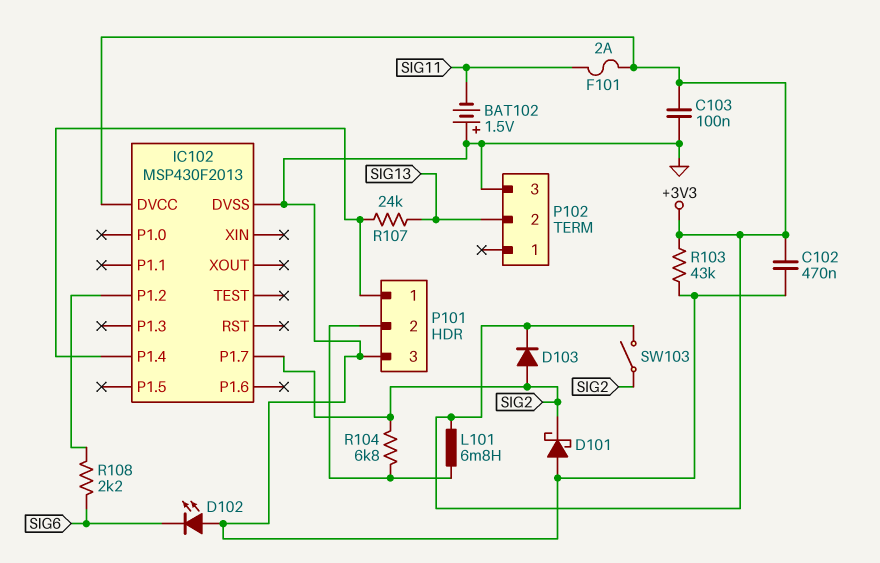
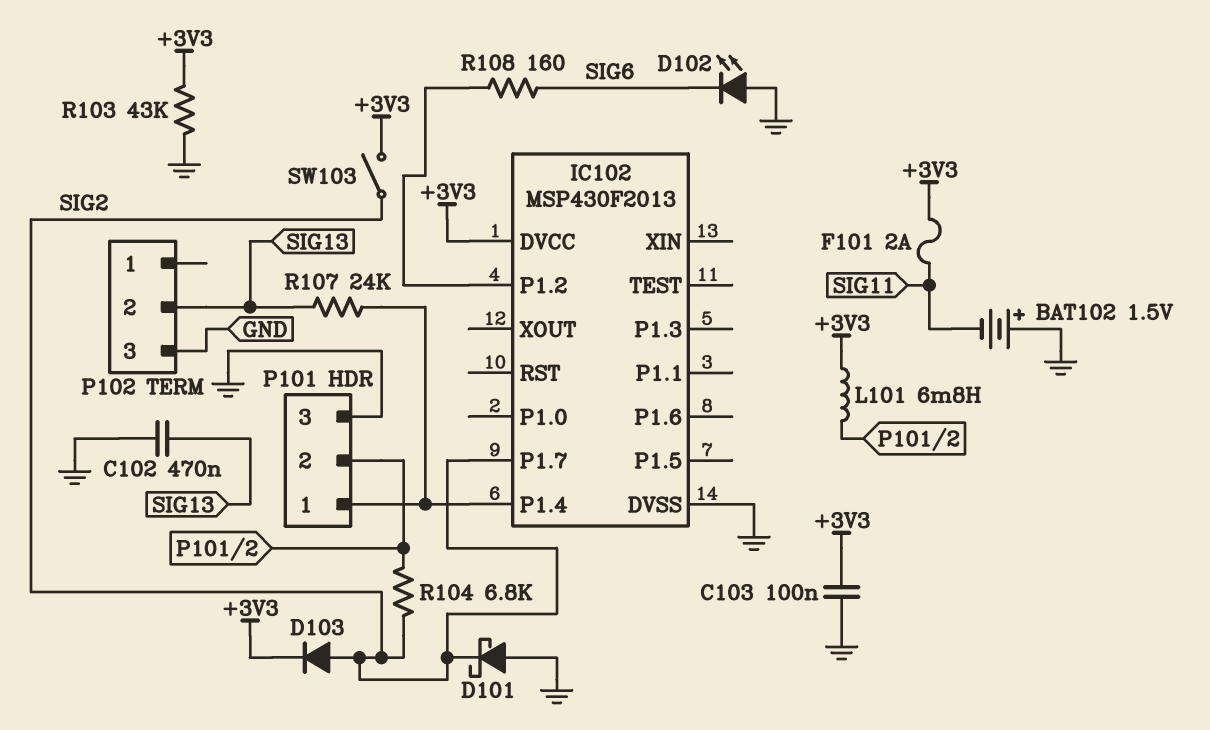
C102: 470nF (+3V3, GND) -> 470nF (GND, SIG13)
R108: 2.2k (IC102/P1.2, SIG6) -> 160 (IC102/P1.2, SIG6)

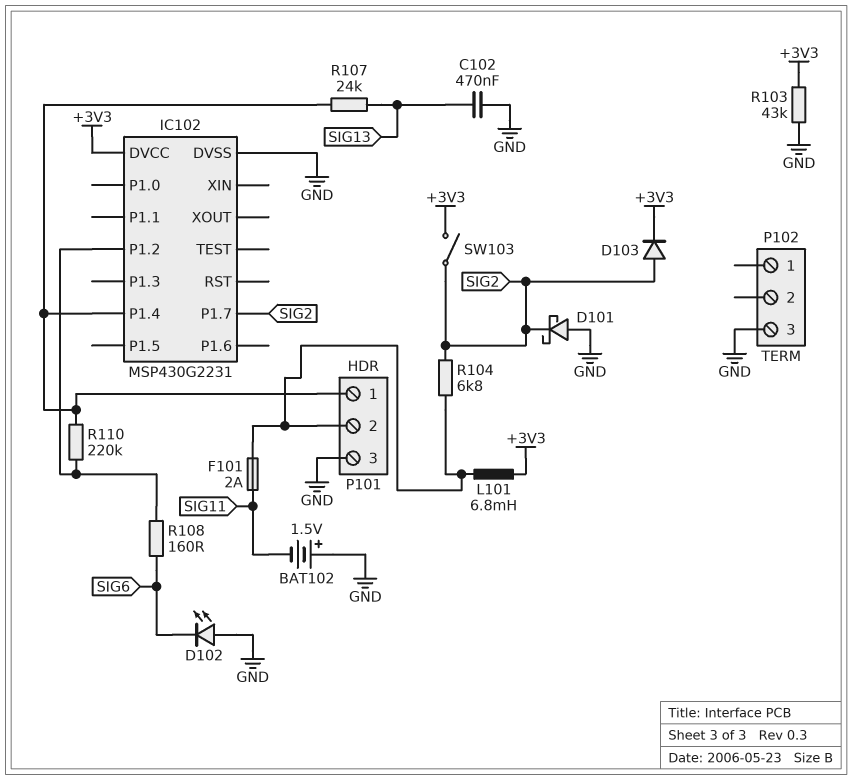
C103: 100nF (+3V3, GND) -> none
F101: 2A (+3V3, SIG11) -> 2A (P101/2, SIG11)
IC102: MSP430F2013 -> MSP430G2231
P102 pin 2: SIG13 -> none
R110: none -> 220k (IC102/P1.2, IC102/P1.4)

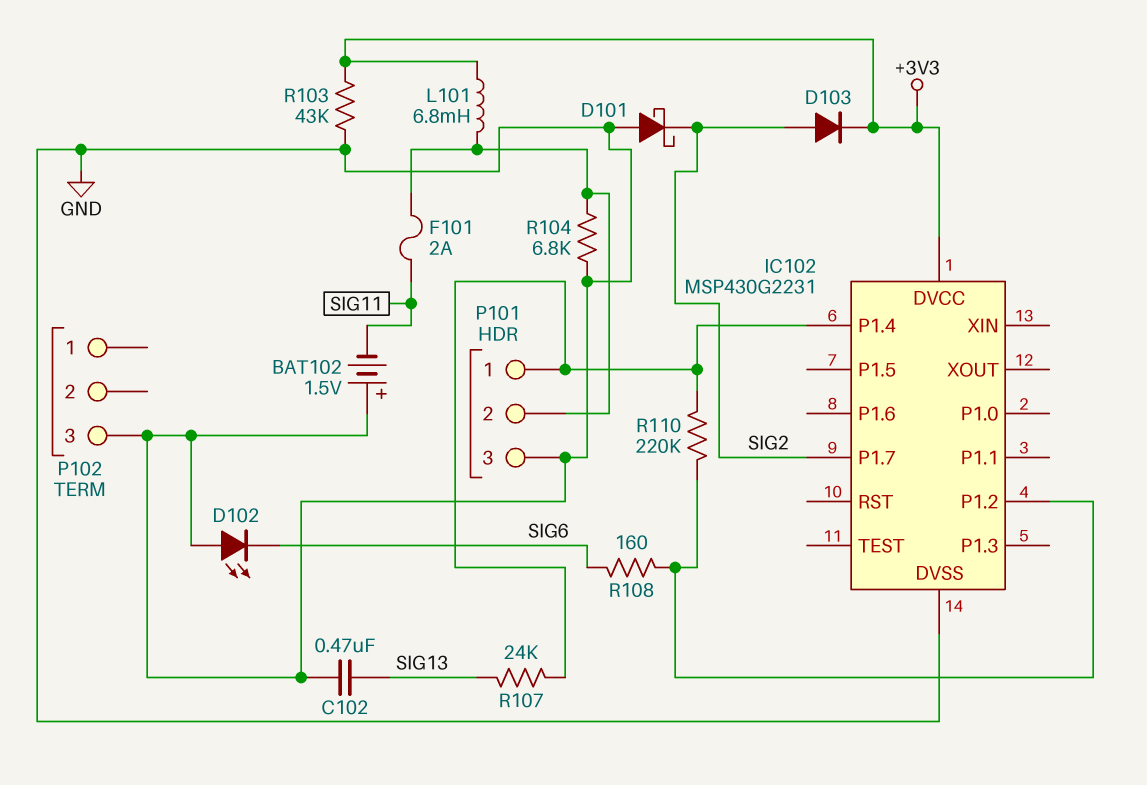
R104: 6.8k (P101/2, SIG2) -> 6.8k (GND, P101/2)
SW103: switch (+3V3, SIG2) -> none

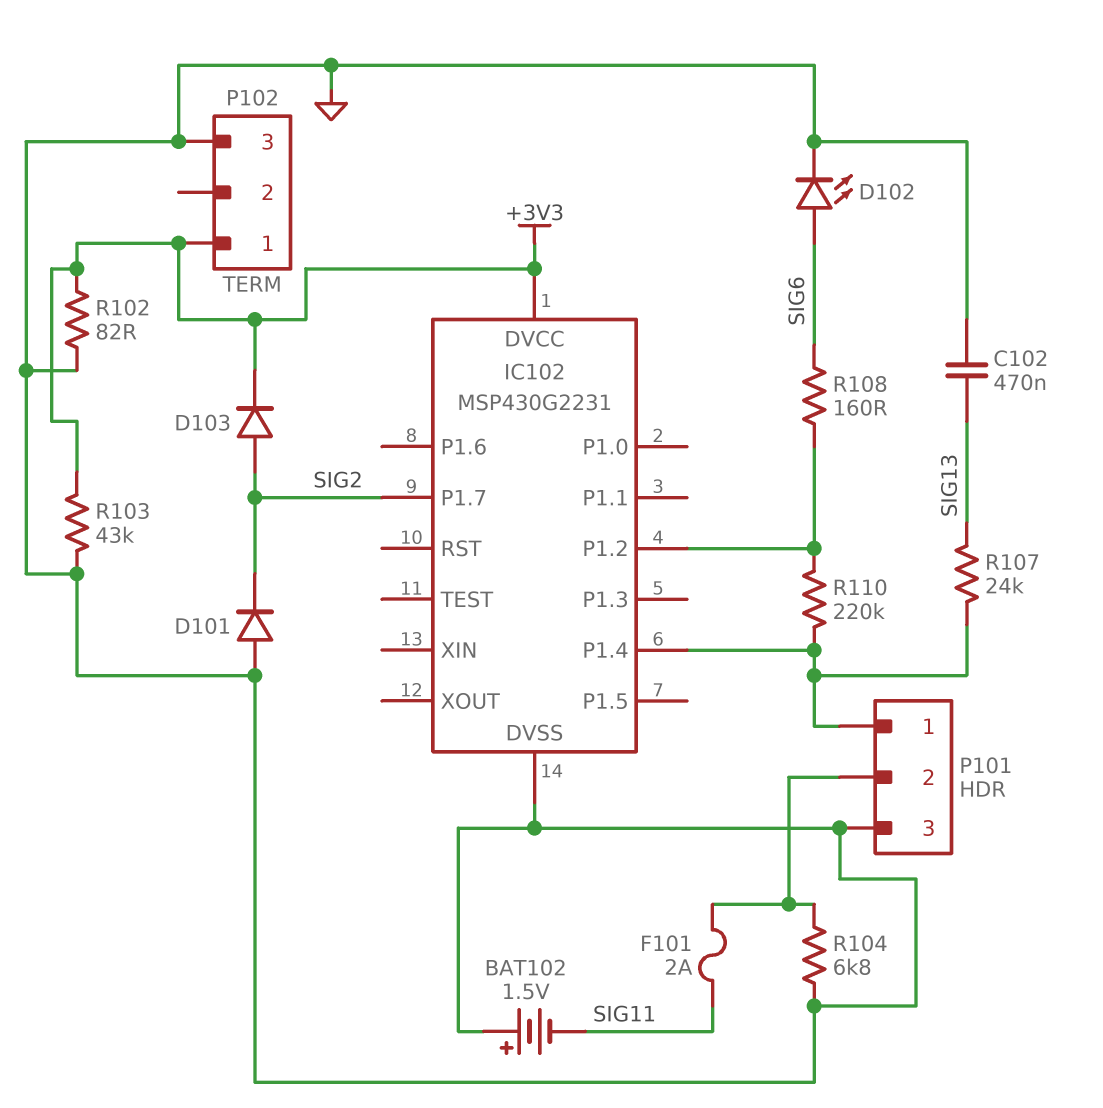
D101: schottky (A GND, K SIG2) -> diode (A GND, K SIG2)
D102: LED (A GND, K SIG6) -> LED (A SIG6, K GND)
L101: 6.8mH (+3V3, P101/2) -> none
P102 pin 1: none -> +3V3
R102: none -> 82 (+3V3, GND)

